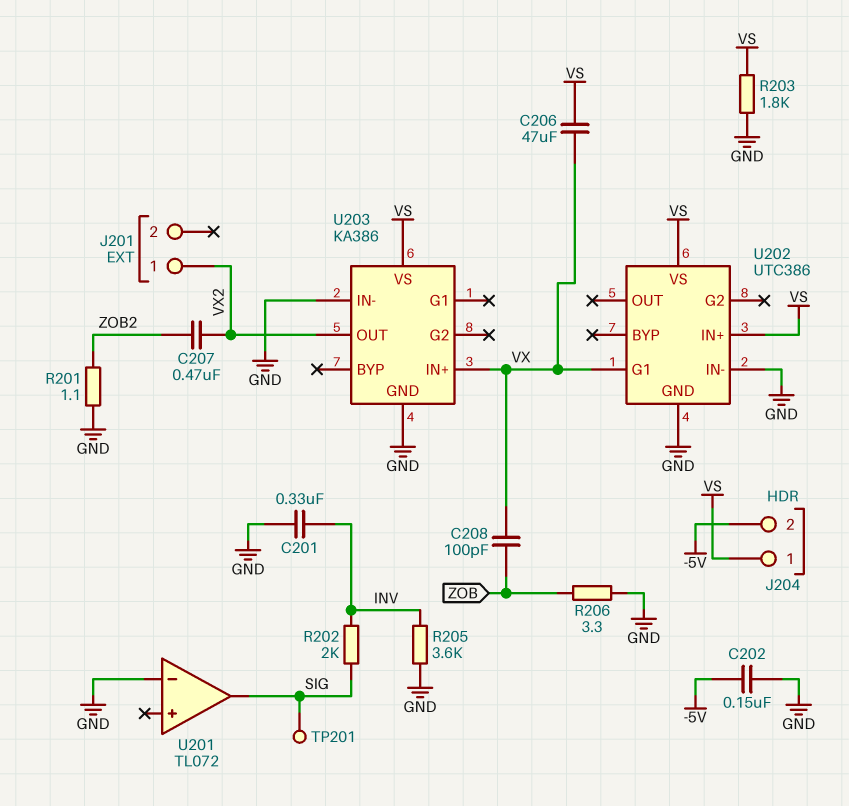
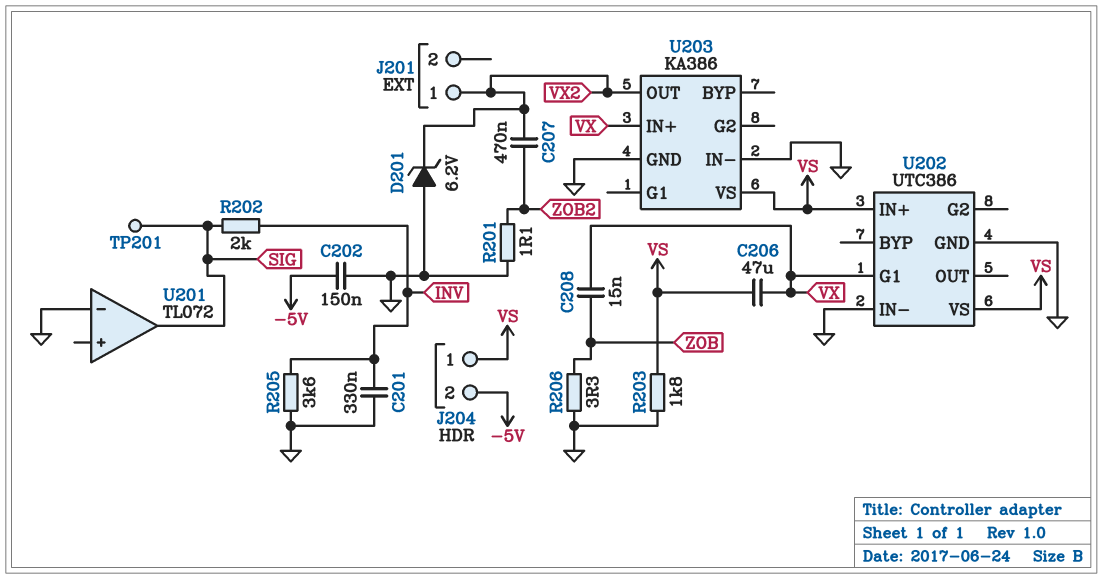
C208: 100pF (VX, ZOB) -> 15nF (VX, ZOB)
D201: none -> zener 6.2V (A GND, K VX2)

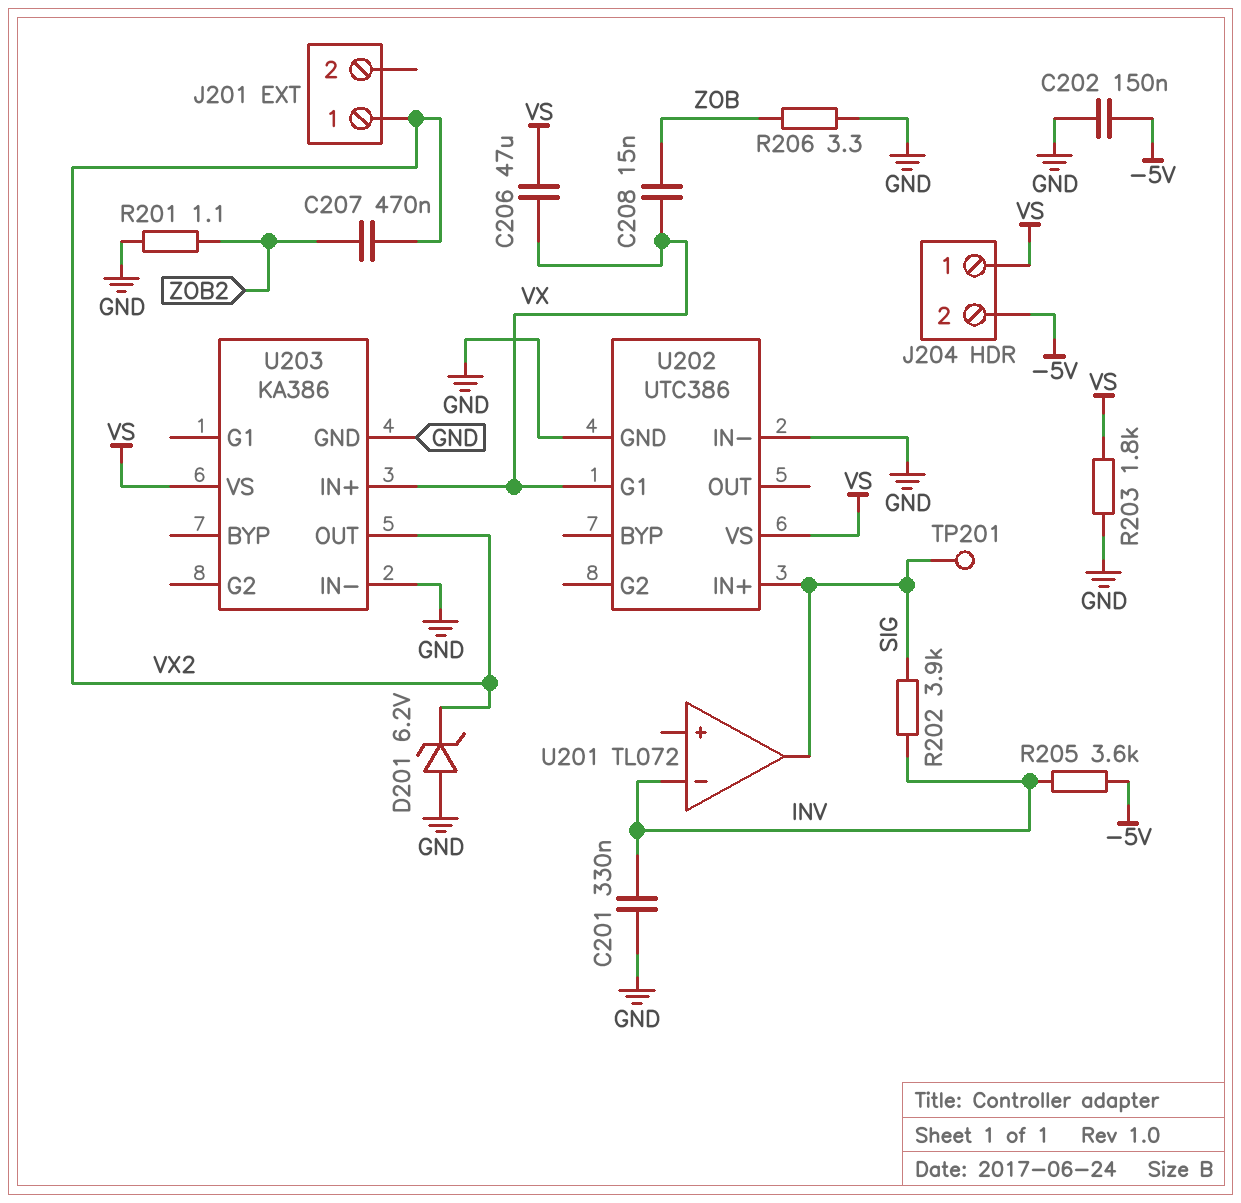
R202: 2k (INV, SIG) -> 3.9k (INV, SIG)
R205: 3.6k (GND, INV) -> 3.6k (-5V, INV)
U201 pin in-: GND -> INV
U202 pin IN+: VS -> SIG

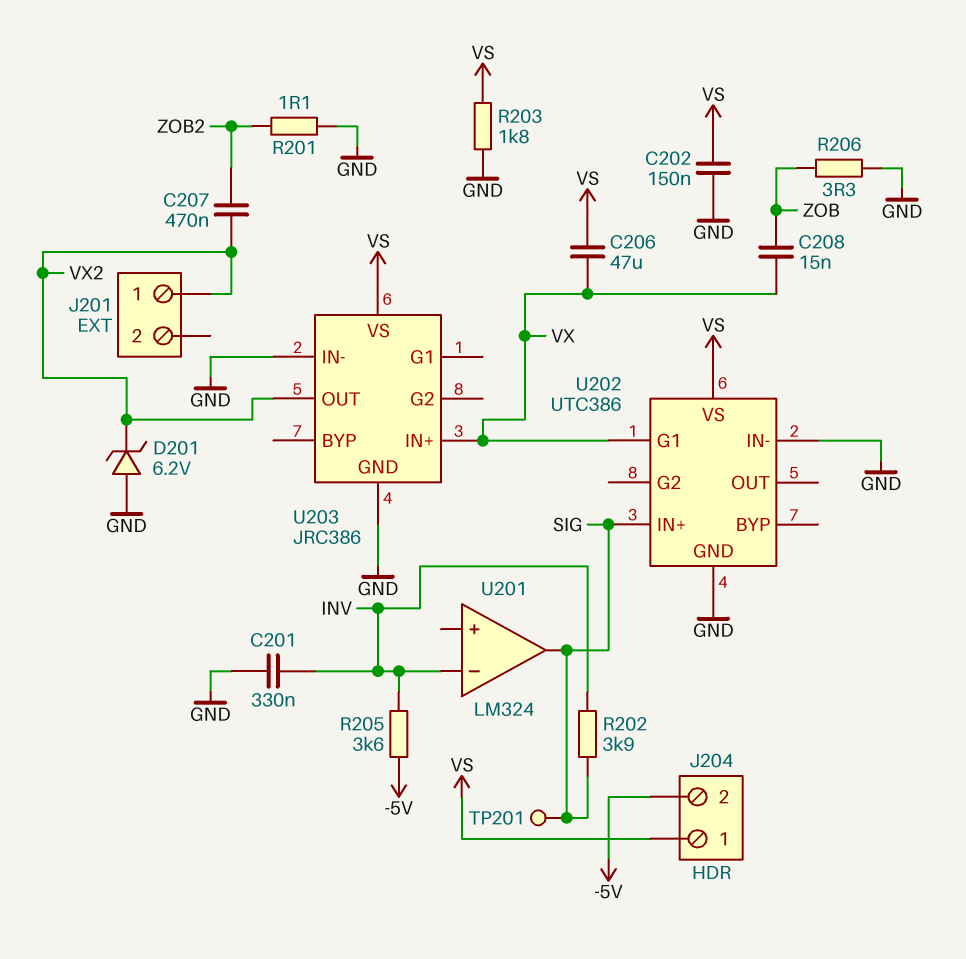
C202: 150nF (-5V, GND) -> 150nF (GND, VS)
U201: TL072 -> LM324
U203: KA386 -> JRC386

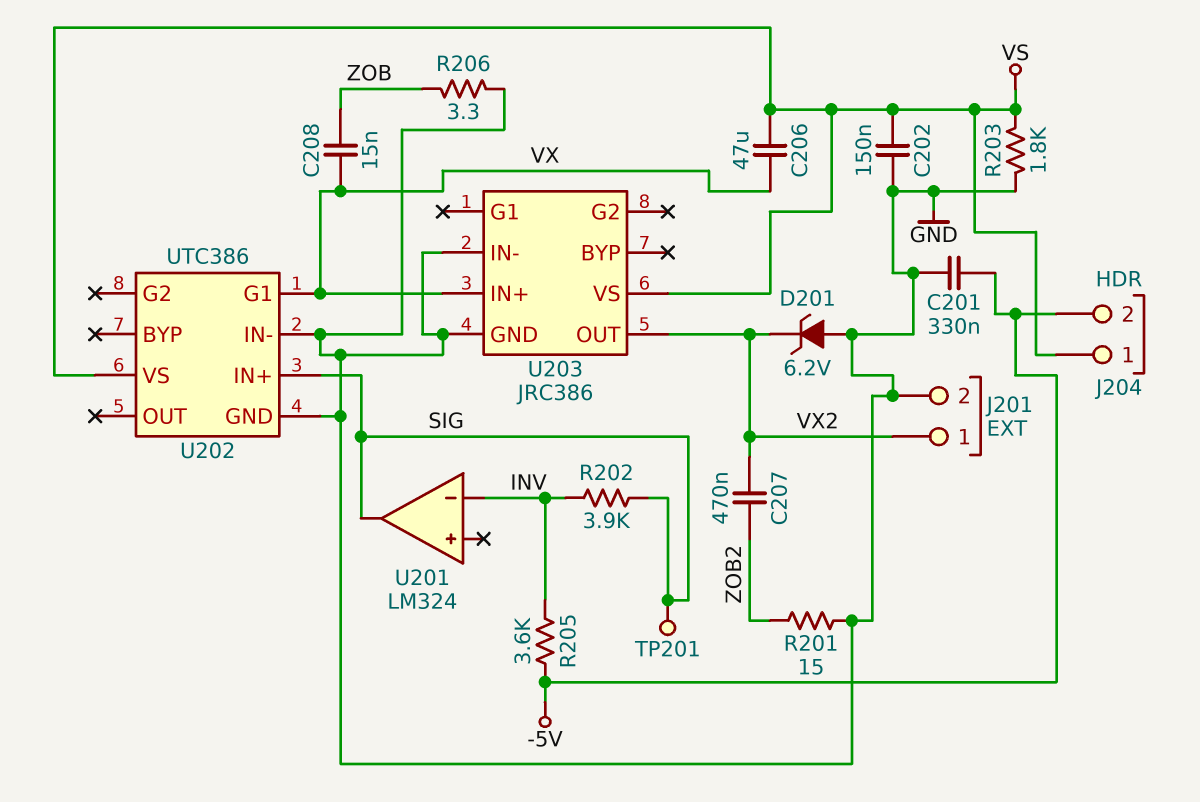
C201: 330nF (GND, INV) -> 330nF (-5V, GND)
J201 pin 2: none -> GND
R201: 1.1 (GND, ZOB2) -> 15 (GND, ZOB2)

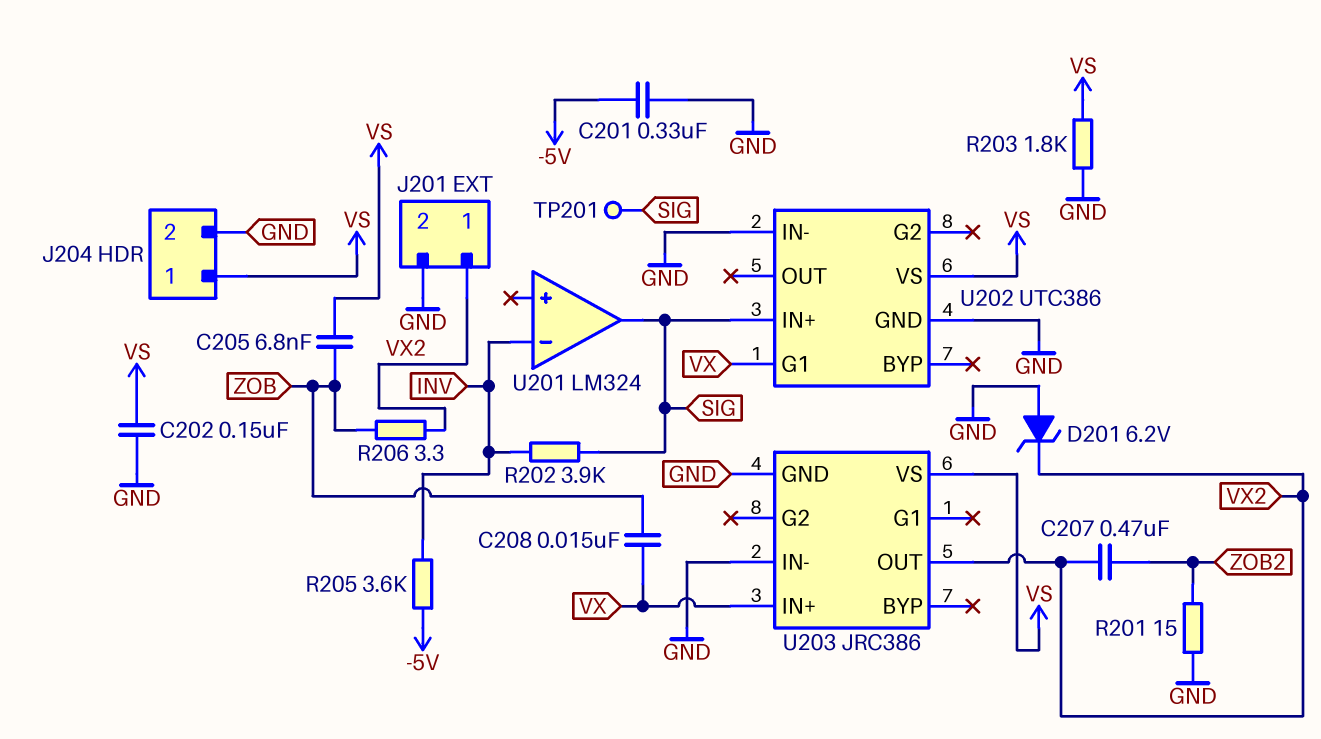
C205: none -> 6.8nF (VS, ZOB)
C206: 47uF (VS, VX) -> none
J204 pin 2: -5V -> GND
R206: 3.3 (GND, ZOB) -> 3.3 (VX2, ZOB)

